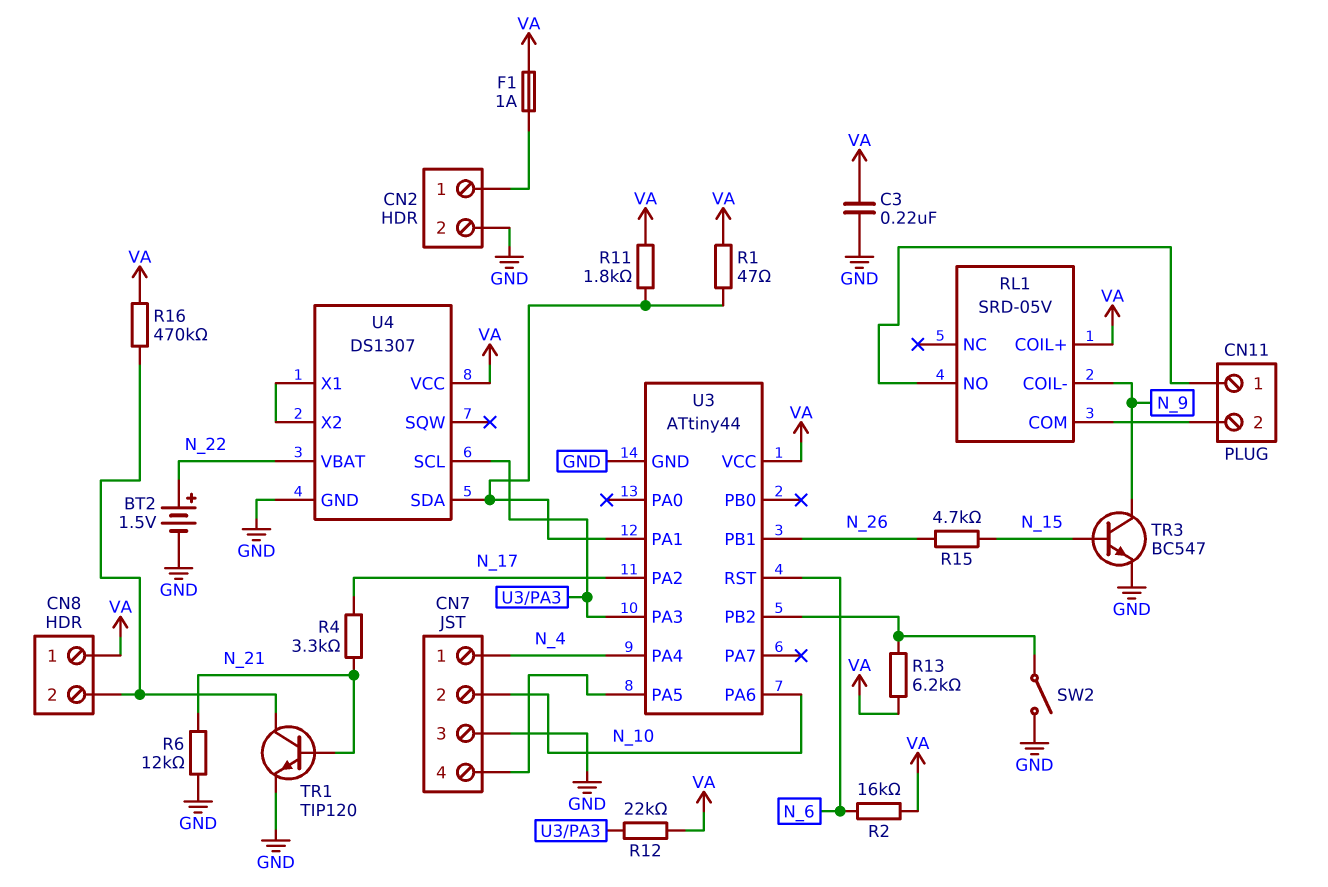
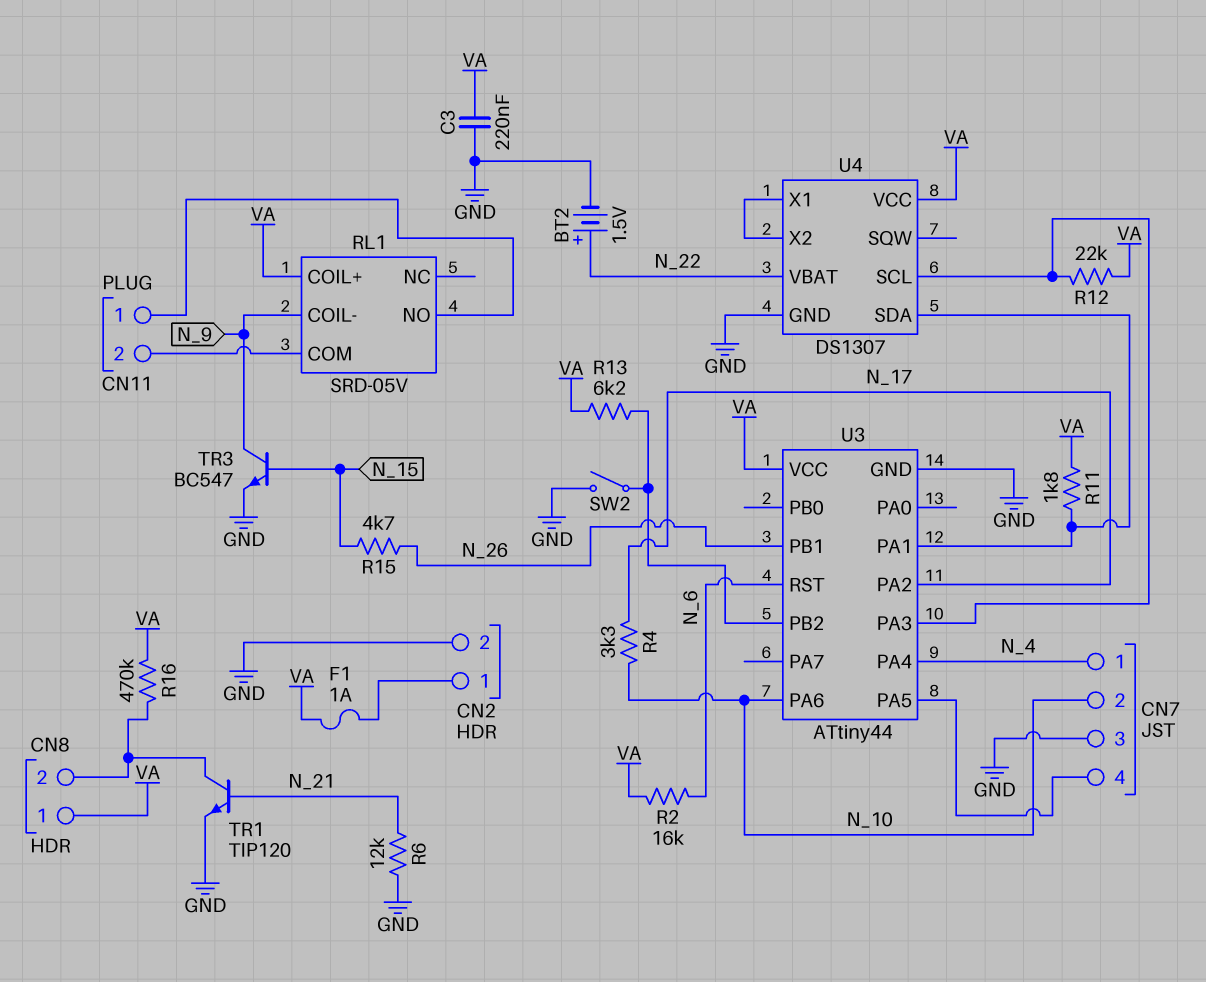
R1: 47 (U3/PA1, VA) -> none
R4: 3.3k (N_17, N_21) -> 3.3k (N_10, N_17)

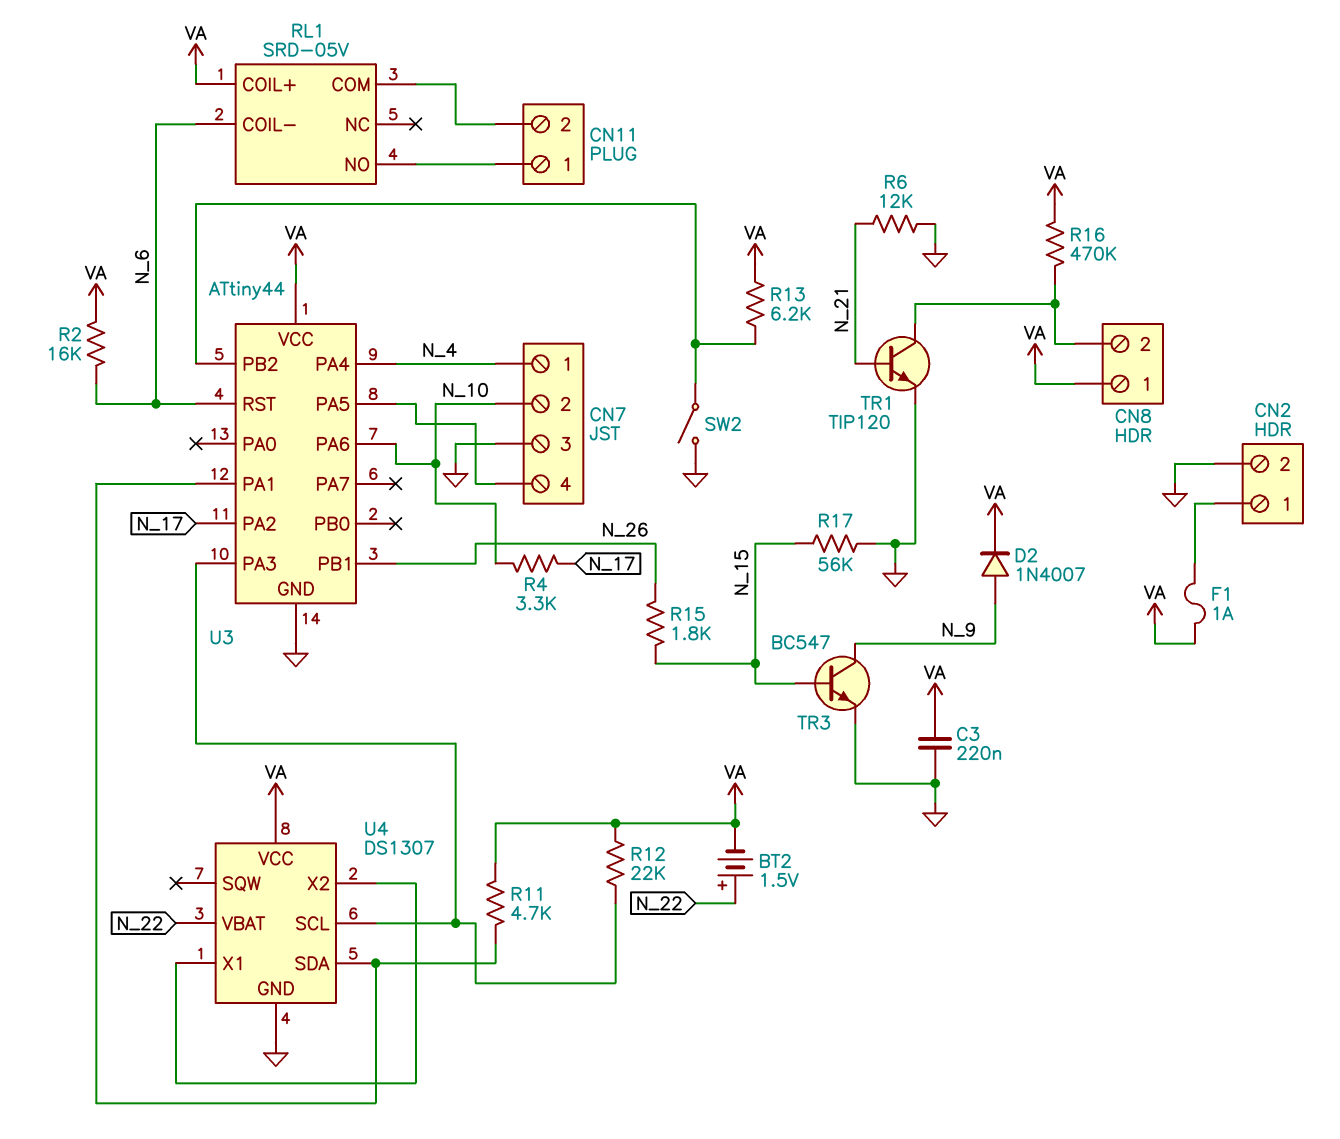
BT2: 1.5V (plus N_22, minus GND) -> 1.5V (plus N_22, minus VA)
D2: none -> diode 1N4007 (A N_9, K VA)
R11: 1.8k (U3/PA1, VA) -> 4.7k (U3/PA1, VA)
R15: 4.7k (N_15, N_26) -> 1.8k (N_15, N_26)
R17: none -> 56k (GND, N_15)
RL1 pin COIL-: N_9 -> N_6

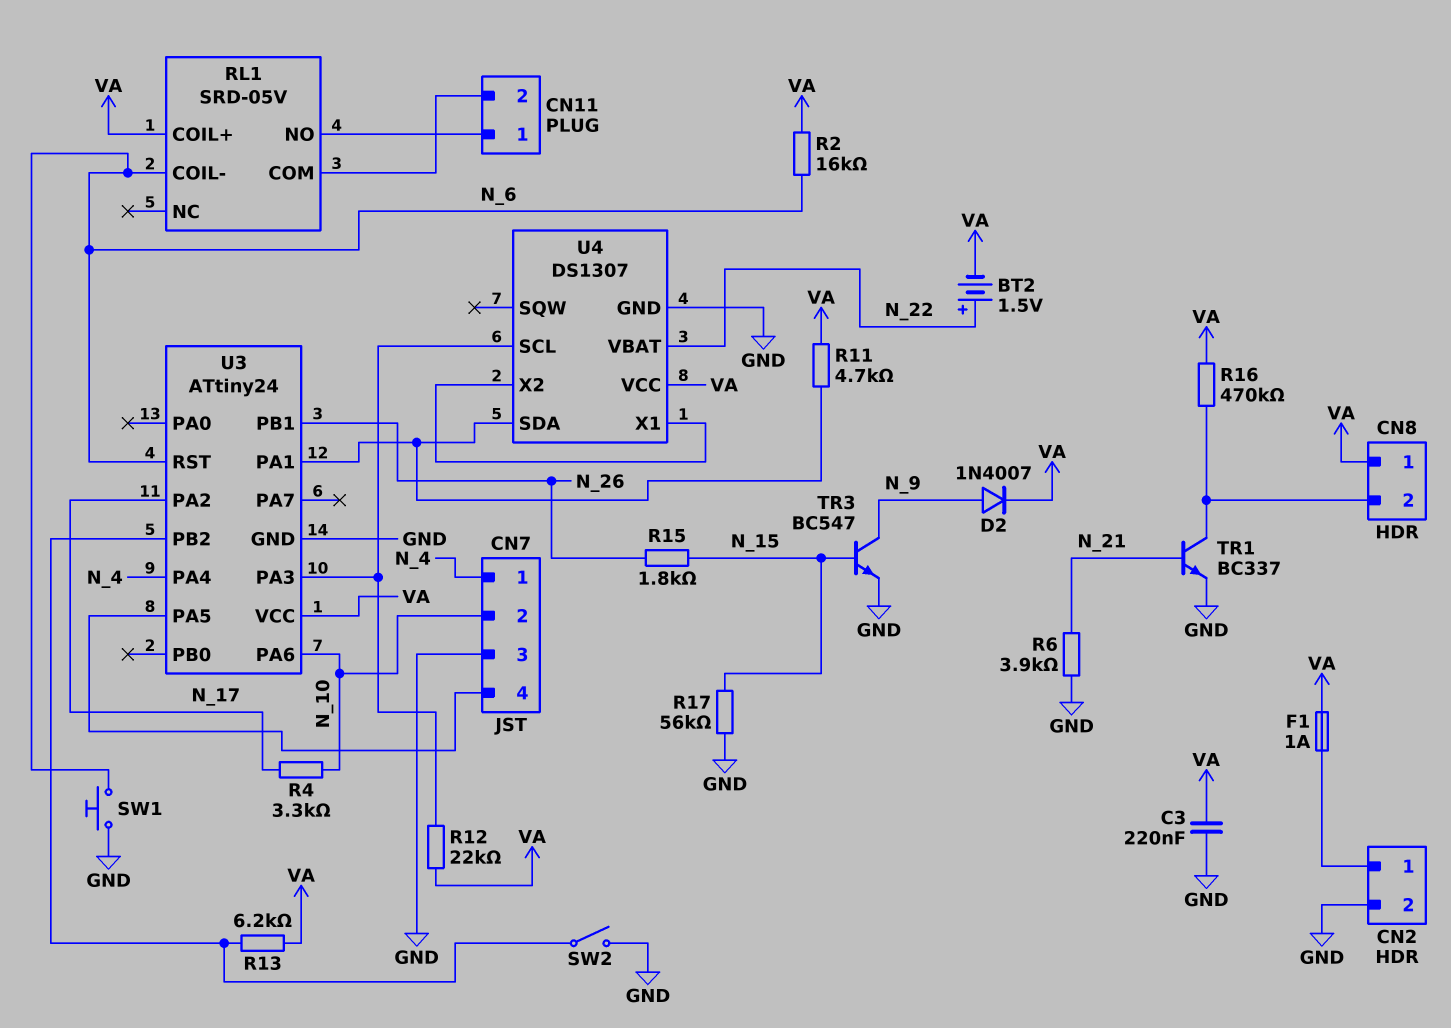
R6: 12k (GND, N_21) -> 3.9k (GND, N_21)
SW1: none -> button (GND, N_6)
TR1: NPN TIP120 (B N_21, C CN8/2, E GND) -> NPN BC337 (B N_21, C CN8/2, E GND)
U3: ATtiny44 -> ATtiny24

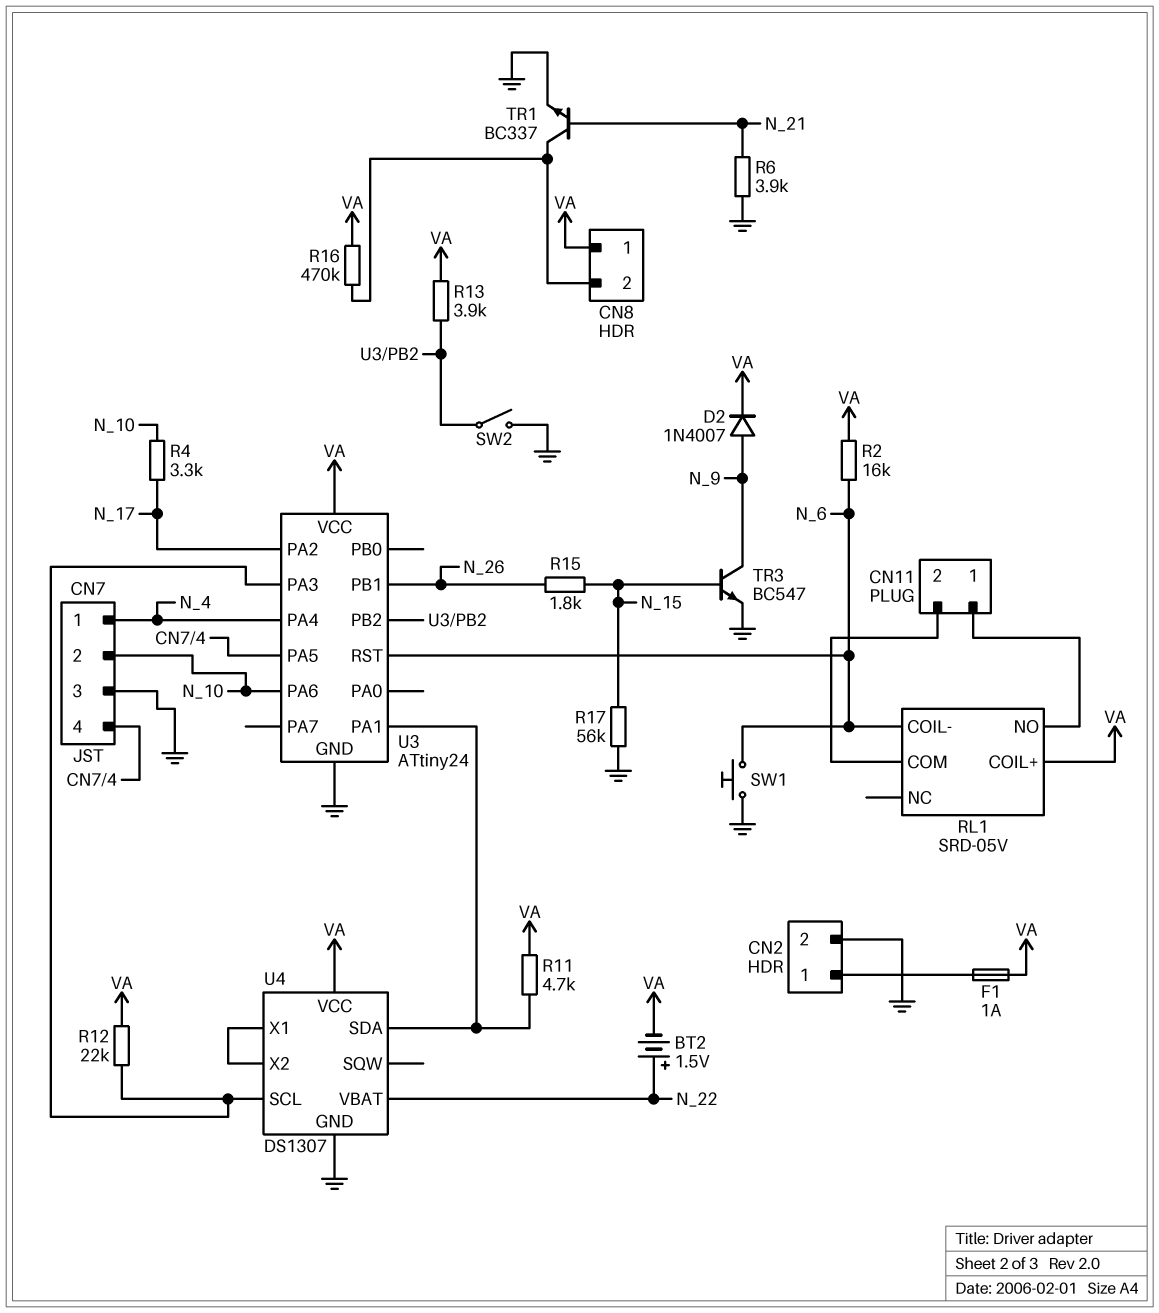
C3: 220nF (GND, VA) -> none
R13: 6.2k (U3/PB2, VA) -> 3.9k (U3/PB2, VA)

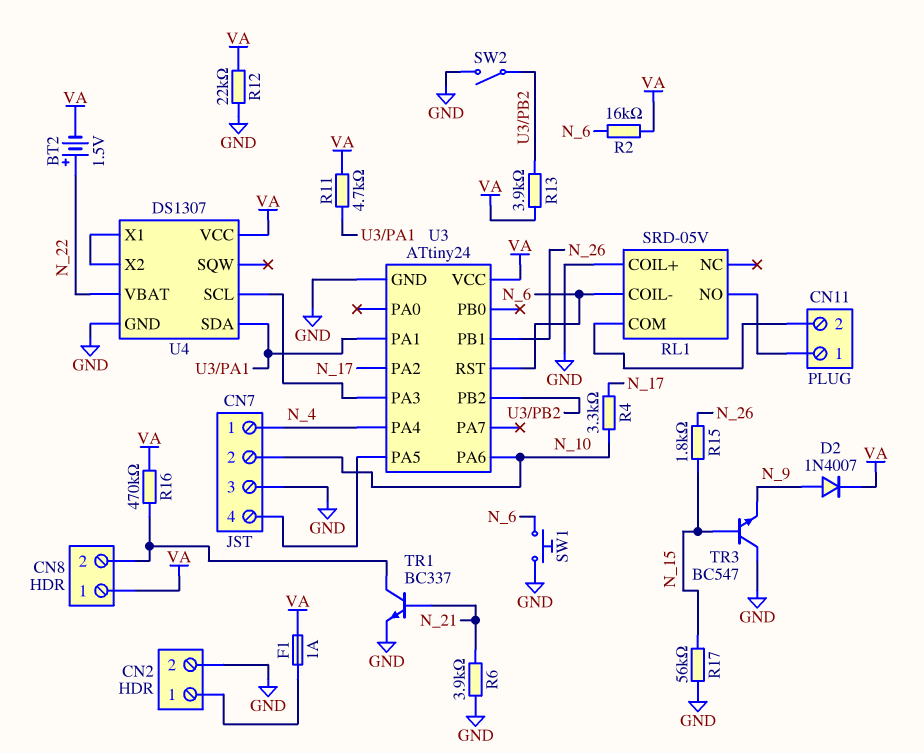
R12: 22k (U3/PA3, VA) -> 22k (GND, VA)
RL1 pin COIL+: VA -> GND
TR3: NPN BC547 (B N_15, C N_9, E GND) -> NPN BC547 (B N_15, C GND, E N_9)

